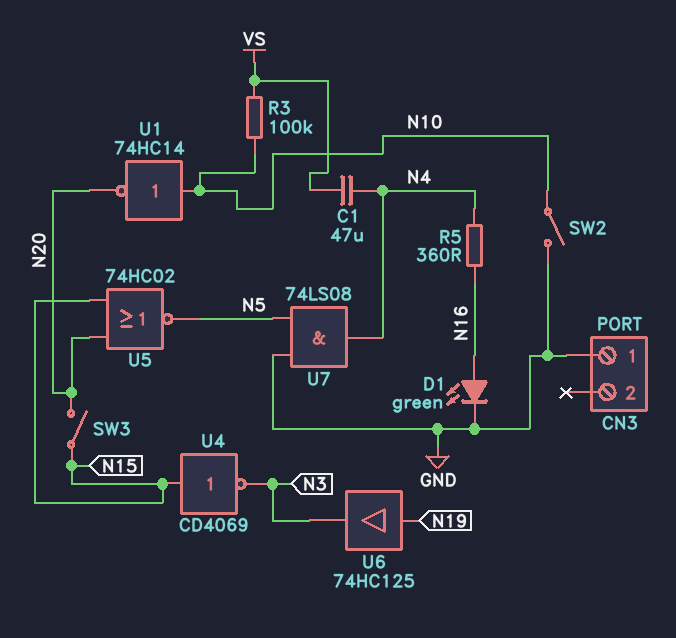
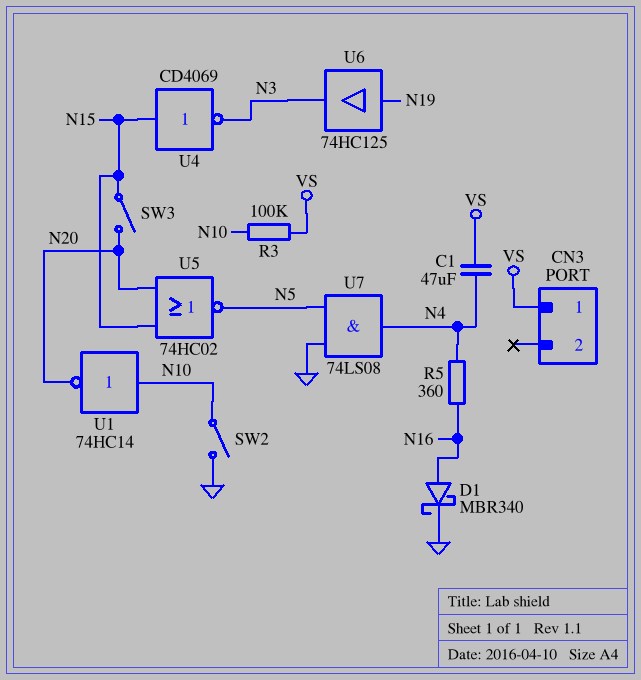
CN3 pin 1: GND -> VS
D1: LED green (A N16, K GND) -> schottky MBR340 (A N16, K GND)

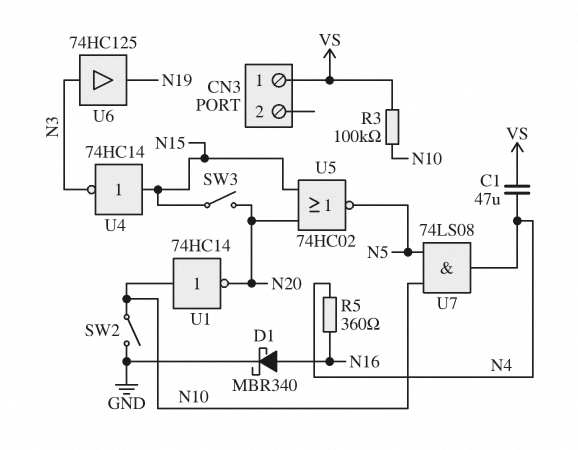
U4: NOT CD4069 (in N15, out N3) -> NOT 74HC14 (in N15, out N3)
U6: buffer 74HC125 (in N19, out N3) -> buffer 74HC125 (in N3, out N19)
U7: AND 74LS08 (in GND, in N5, out N4) -> AND 74LS08 (in N5, in N10, out N4)

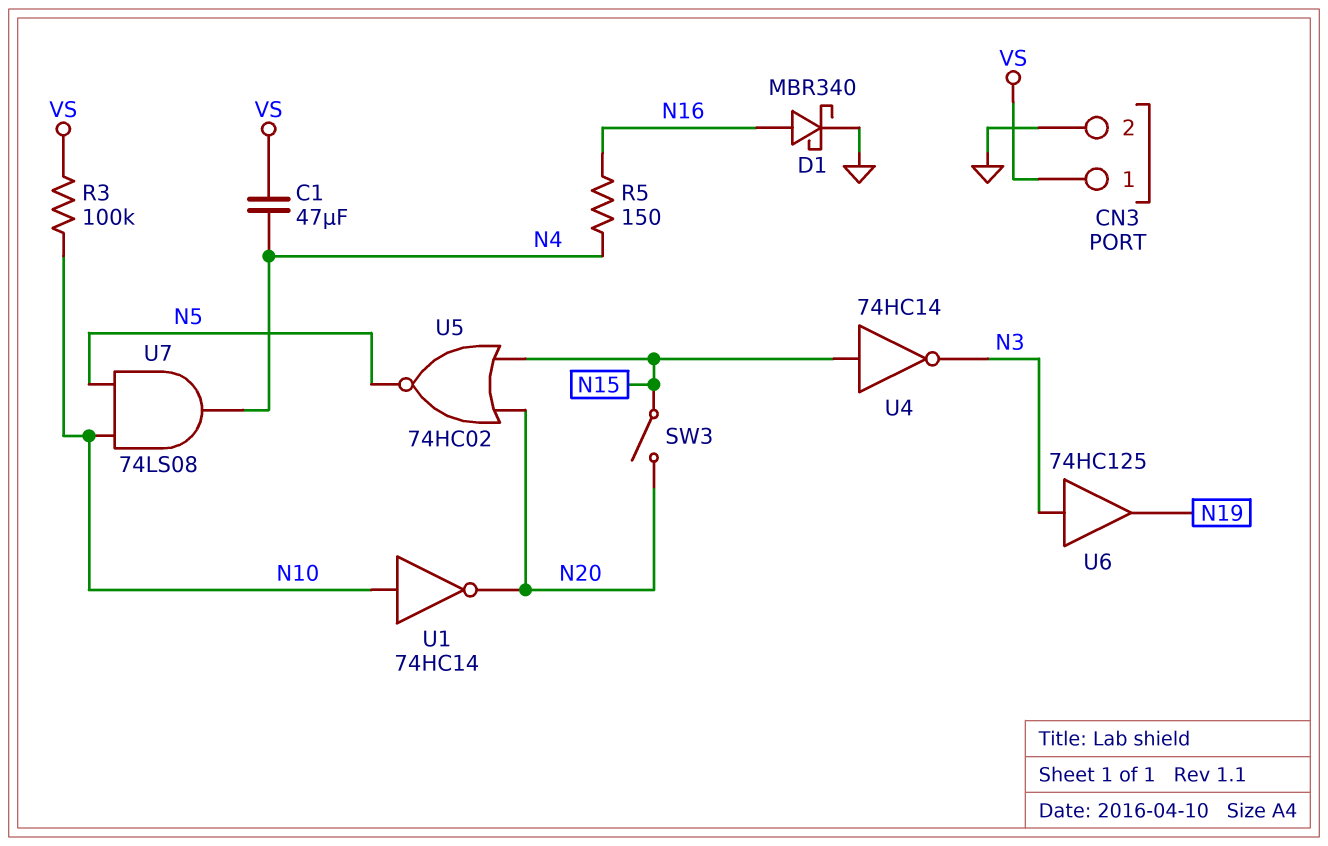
CN3 pin 2: none -> GND
R5: 360 (N4, N16) -> 150 (N4, N16)
SW2: switch (GND, N10) -> none

